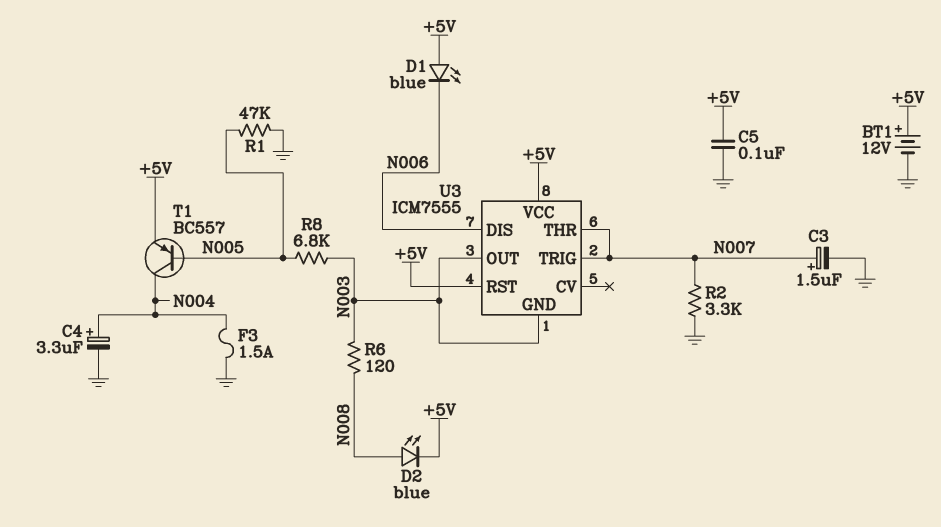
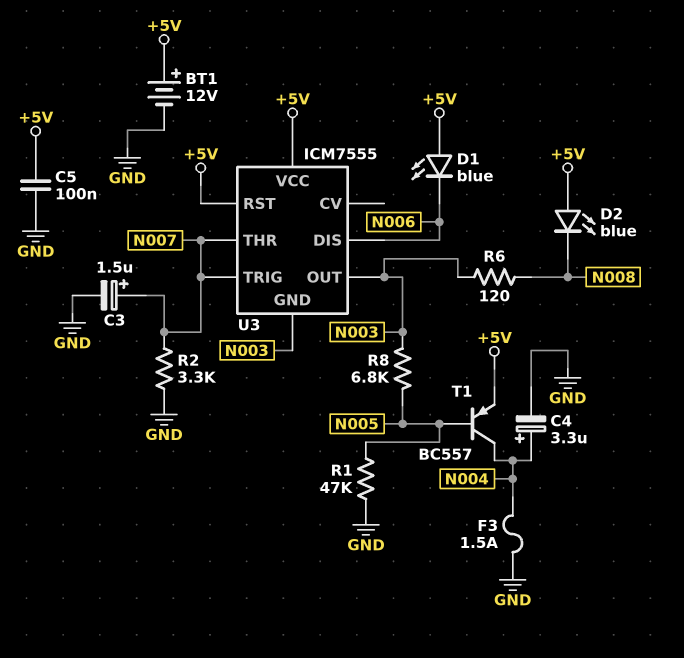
D2: LED blue (A N008, K +5V) -> LED blue (A +5V, K N008)

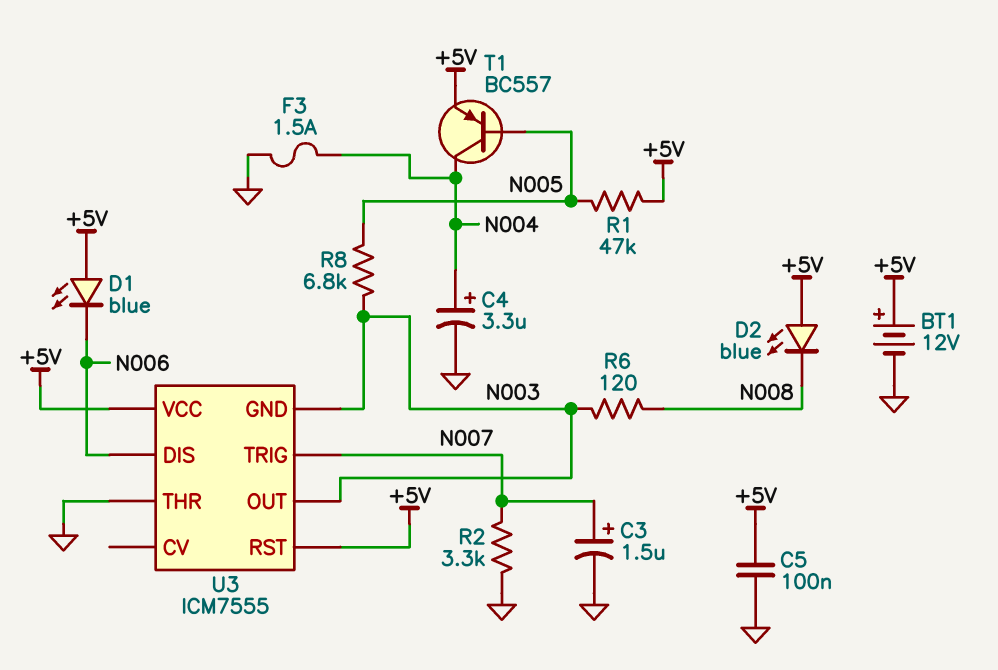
R1: 47k (GND, N005) -> 47k (+5V, N005)
U3 pin THR: N007 -> GND

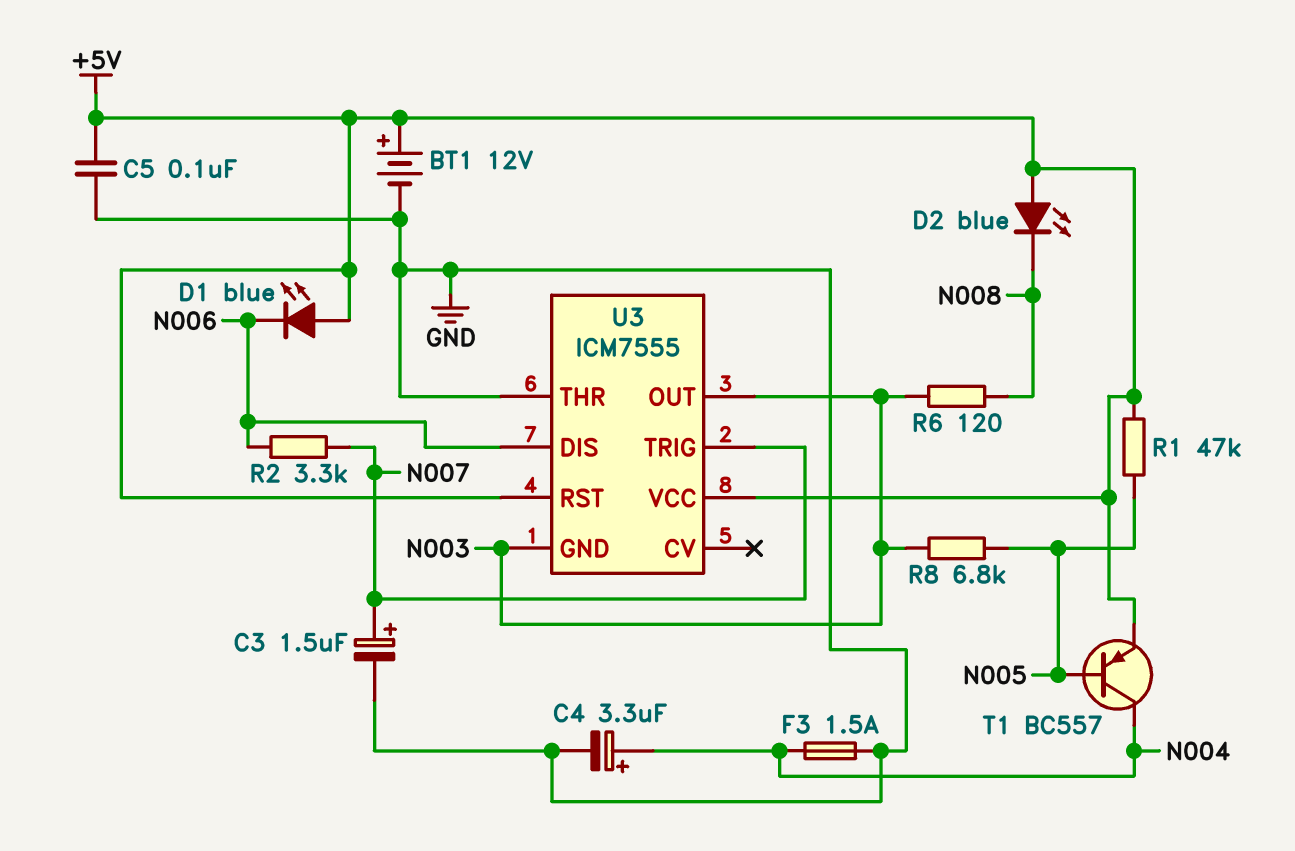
R2: 3.3k (GND, N007) -> 3.3k (N006, N007)

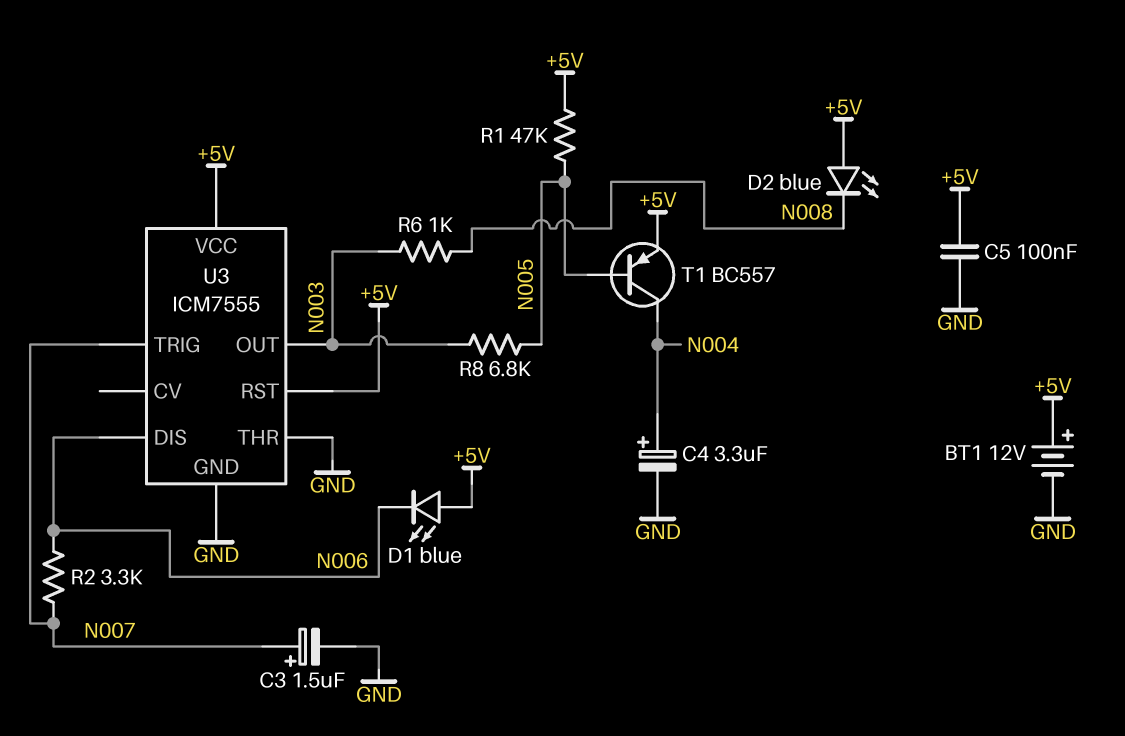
F3: 1.5A (GND, N004) -> none
R6: 120 (N003, N008) -> 1k (N003, N008)
U3 pin GND: N003 -> GND

